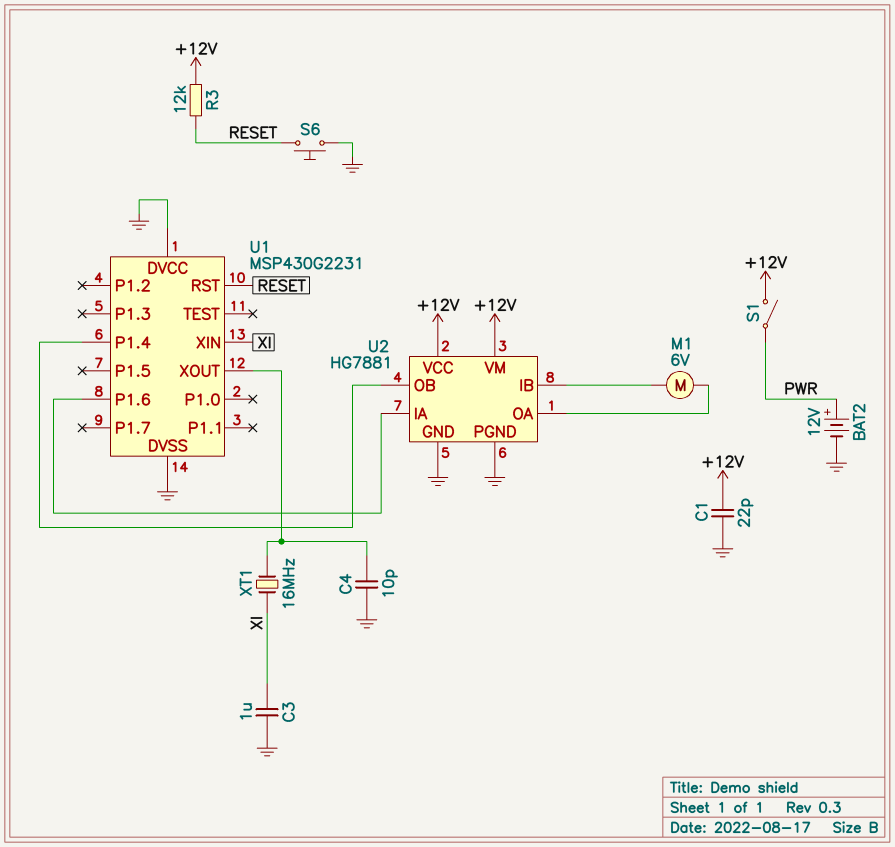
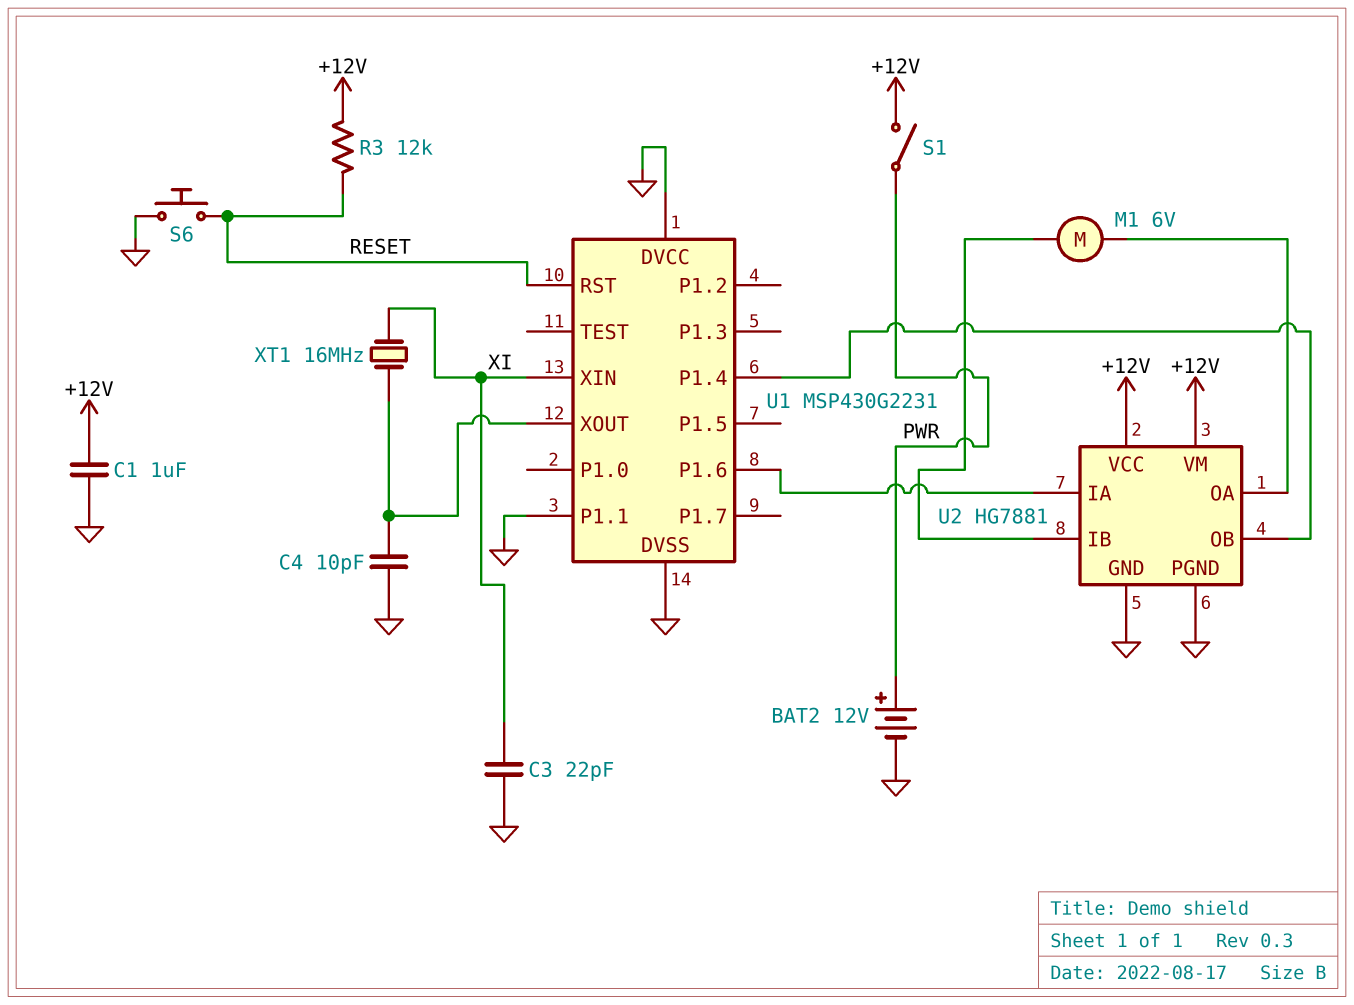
C1: 22pF (+12V, GND) -> 1uF (+12V, GND)
C3: 1uF (GND, XI) -> 22pF (GND, XI)
U1 pin P1.1: none -> GND

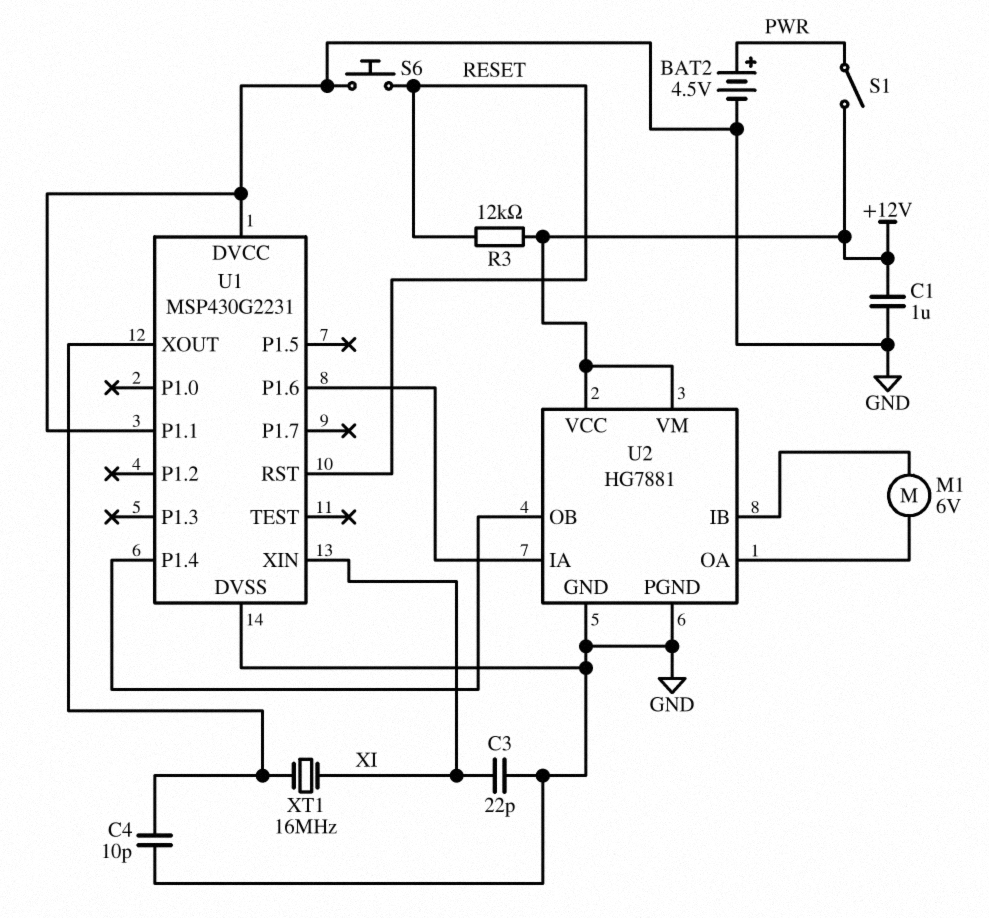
BAT2: 12V (plus PWR, minus GND) -> 4.5V (plus PWR, minus GND)

